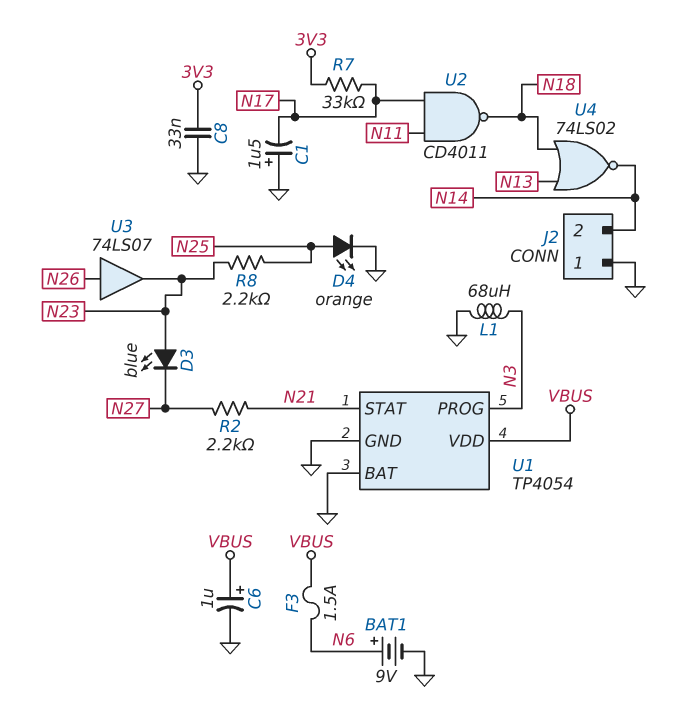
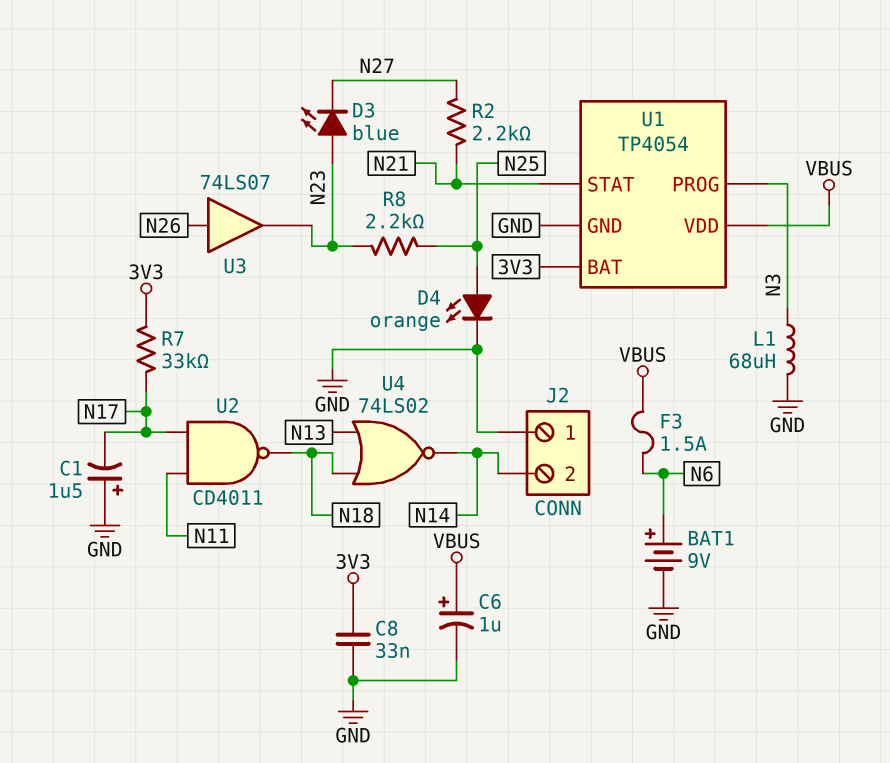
U1 pin BAT: GND -> 3V3

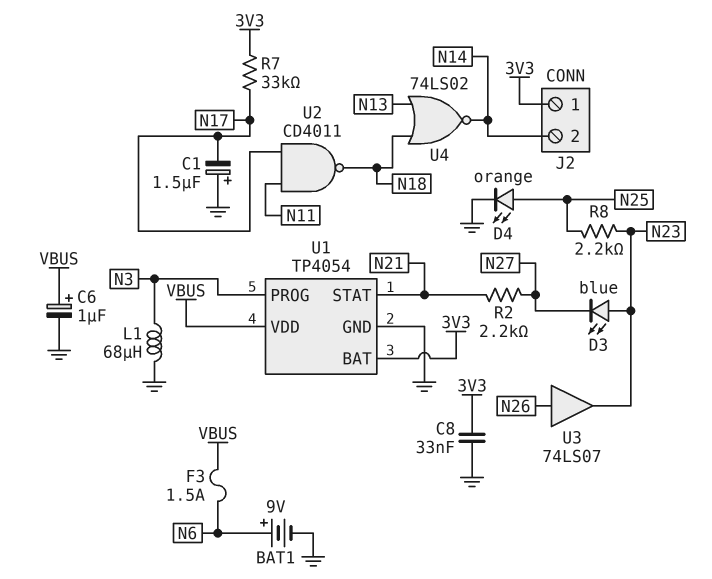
J2 pin 1: GND -> 3V3

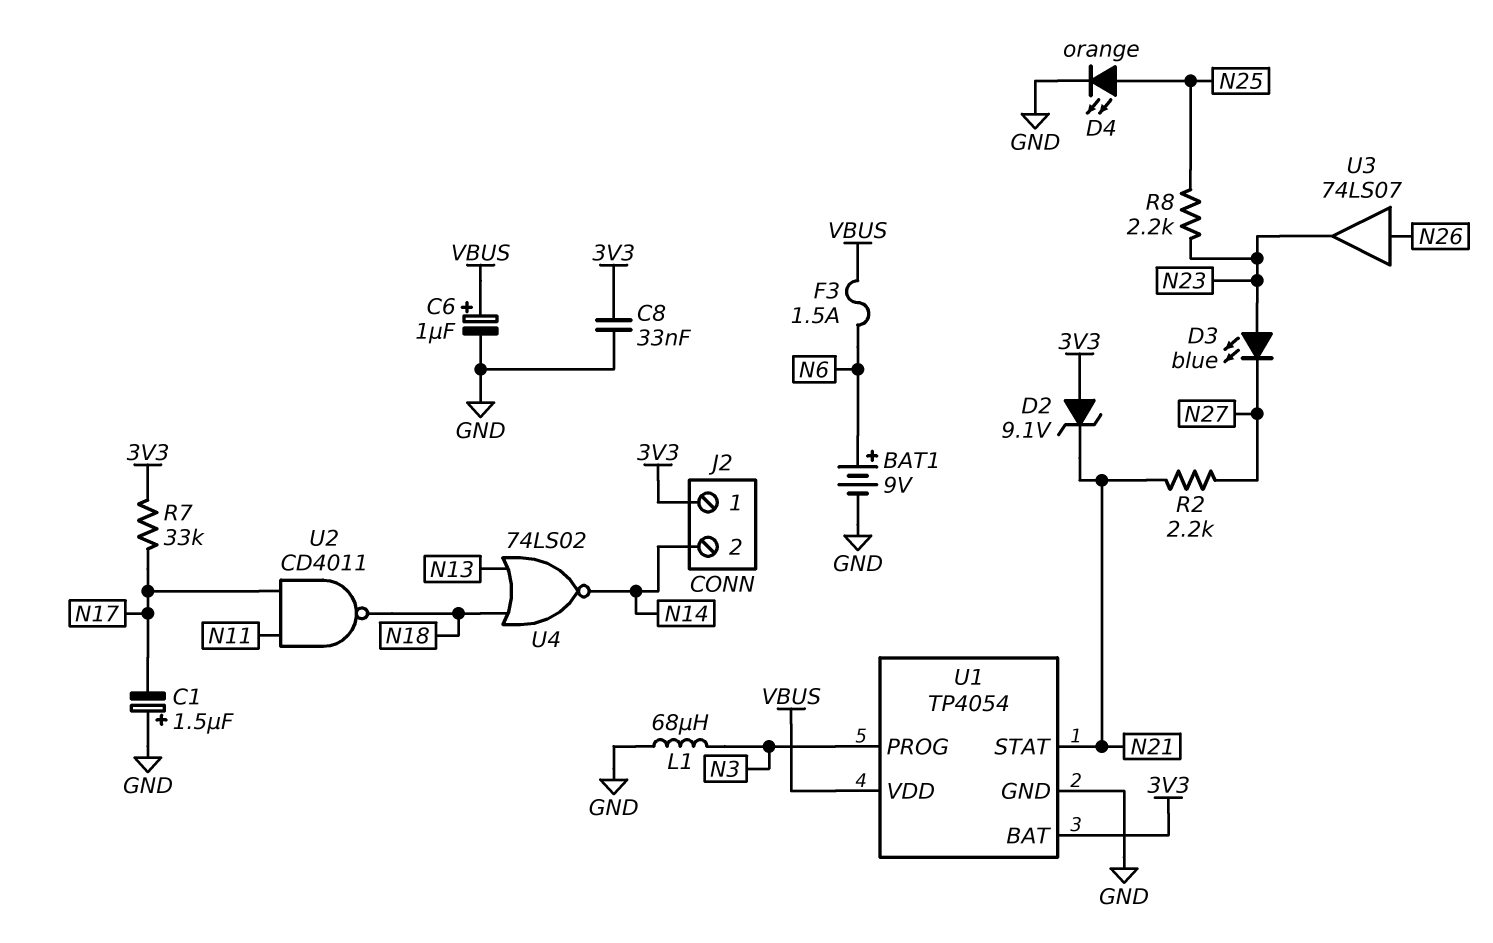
D2: none -> zener 9.1V (A 3V3, K N21)

